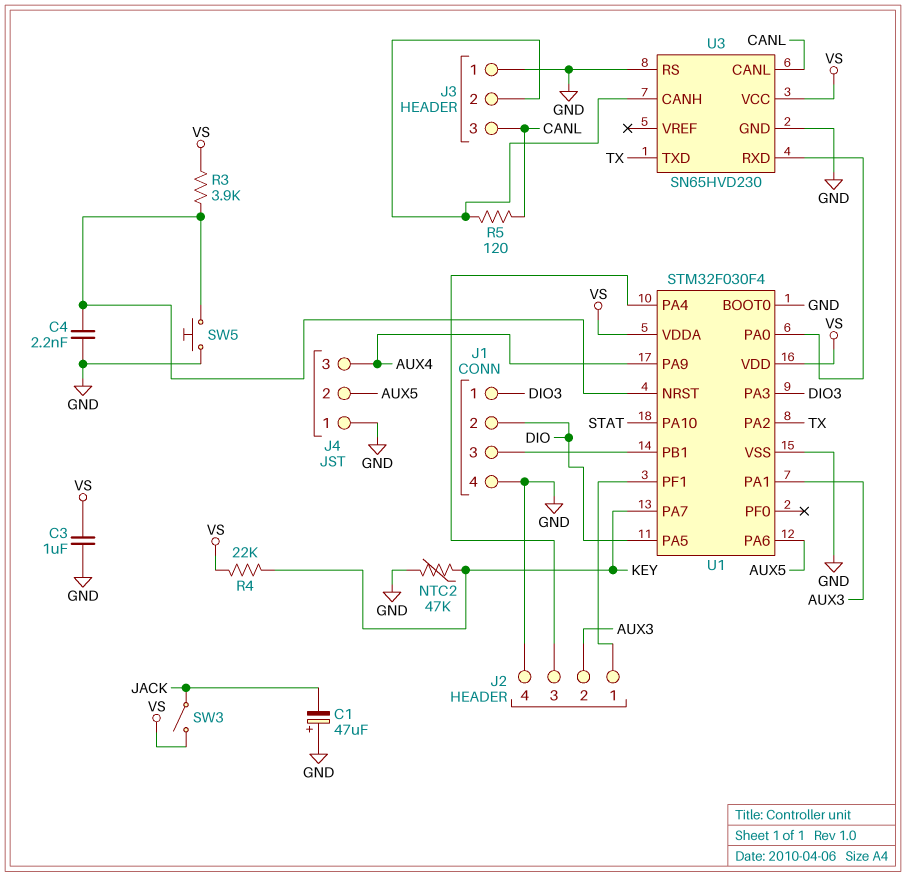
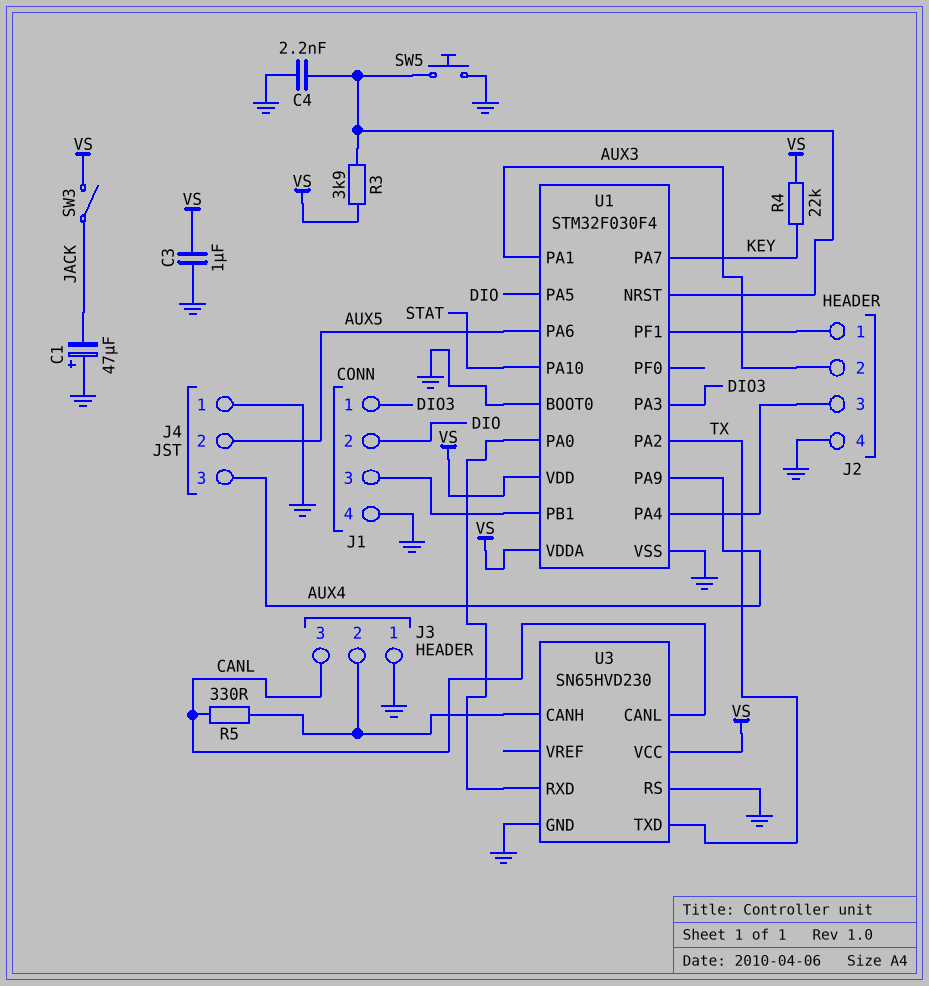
NTC2: 47k (GND, KEY) -> none
R5: 120 (CANL, J3/2) -> 330 (CANL, J3/2)

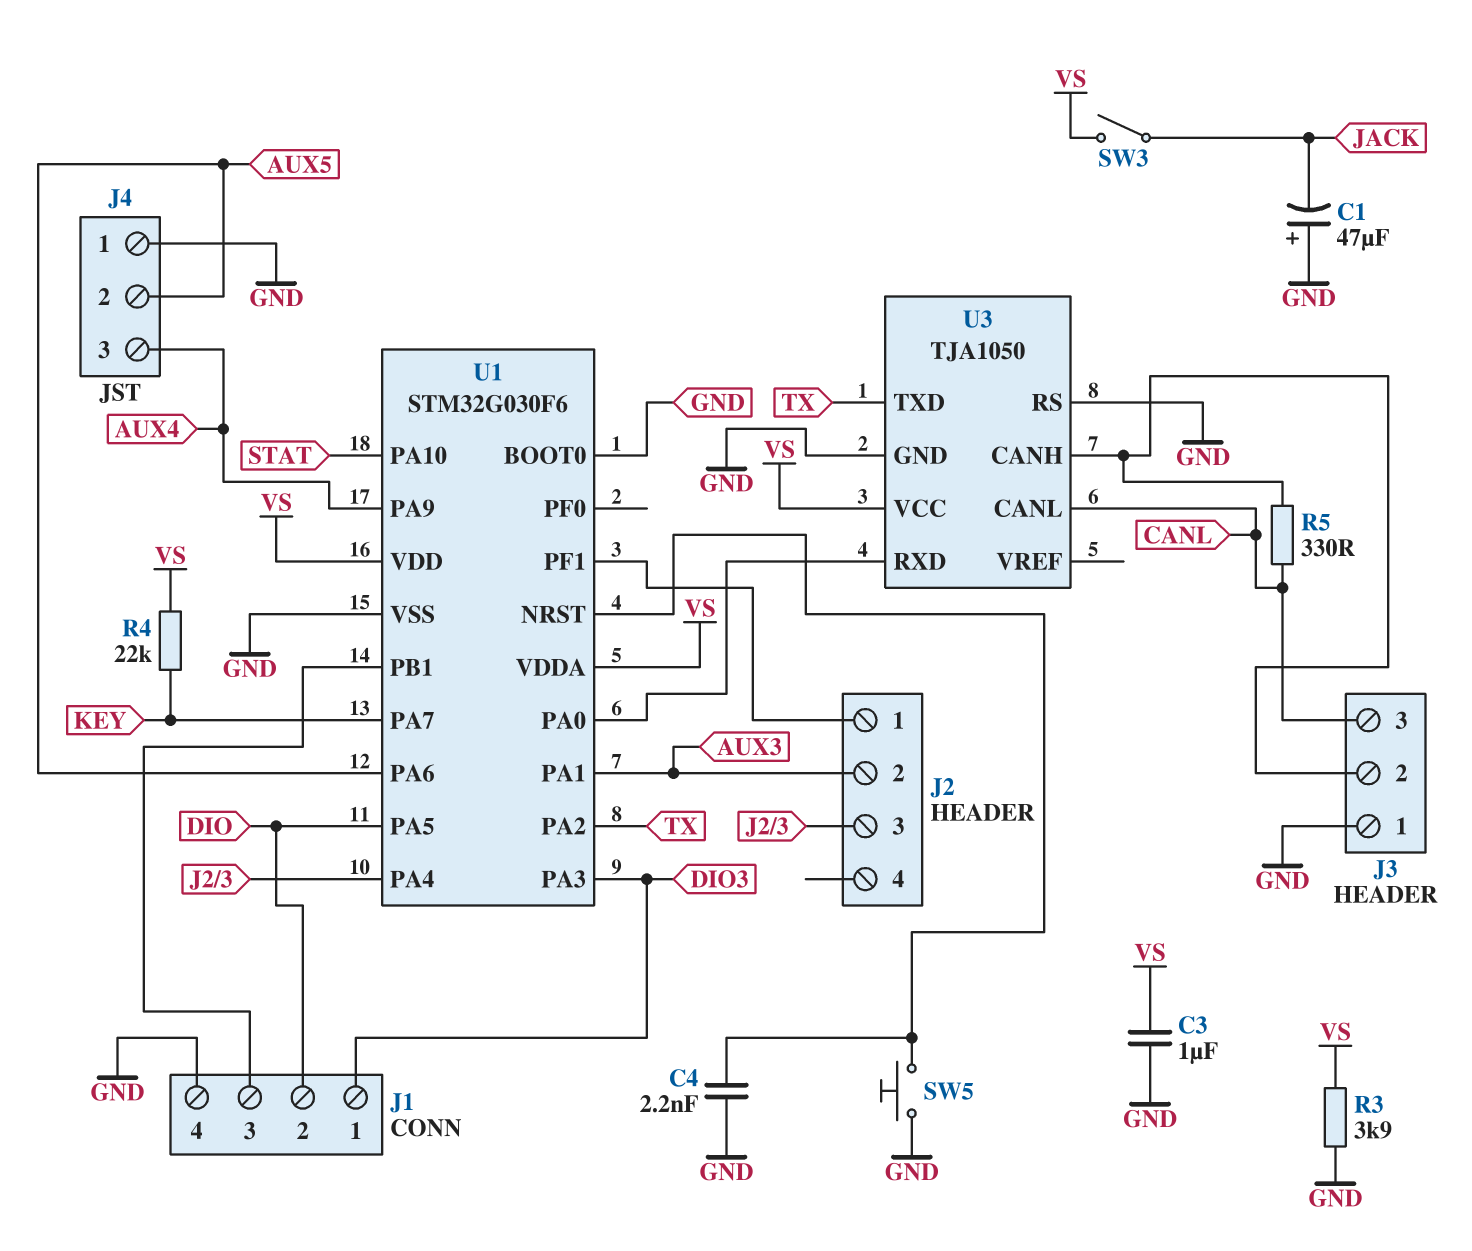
J2 pin 4: GND -> none
R3: 3.9k (U1/NRST, VS) -> 3.9k (GND, VS)
U1: STM32F030F4 -> STM32G030F6
U3: SN65HVD230 -> TJA1050

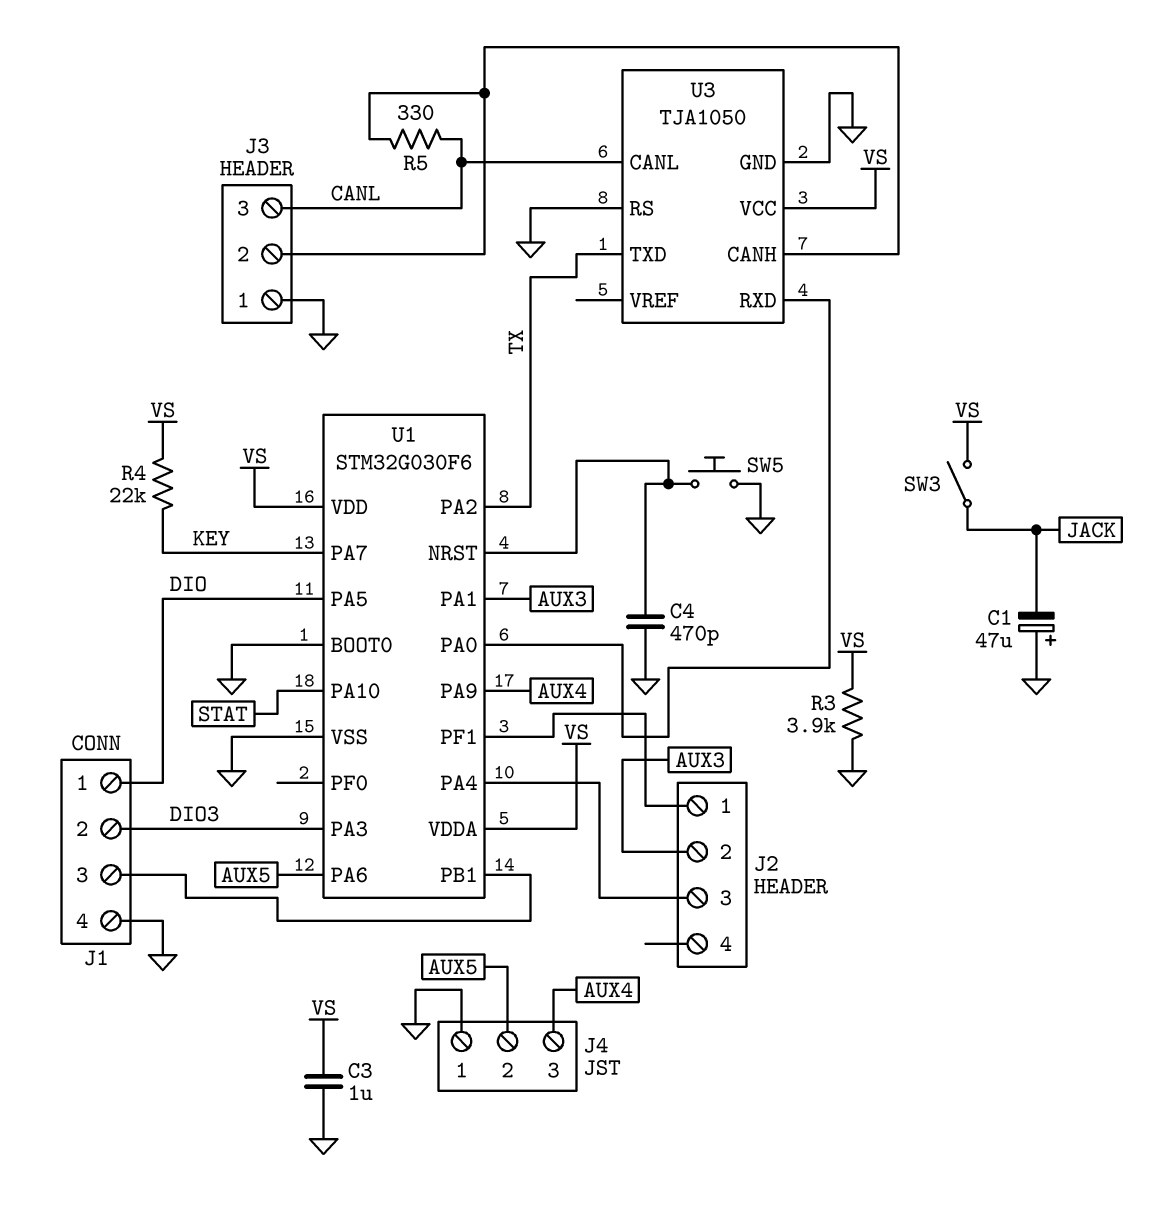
C4: 2.2nF (GND, U1/NRST) -> 470pF (GND, U1/NRST)
J1 pin 1: DIO3 -> DIO
J1 pin 2: DIO -> DIO3

